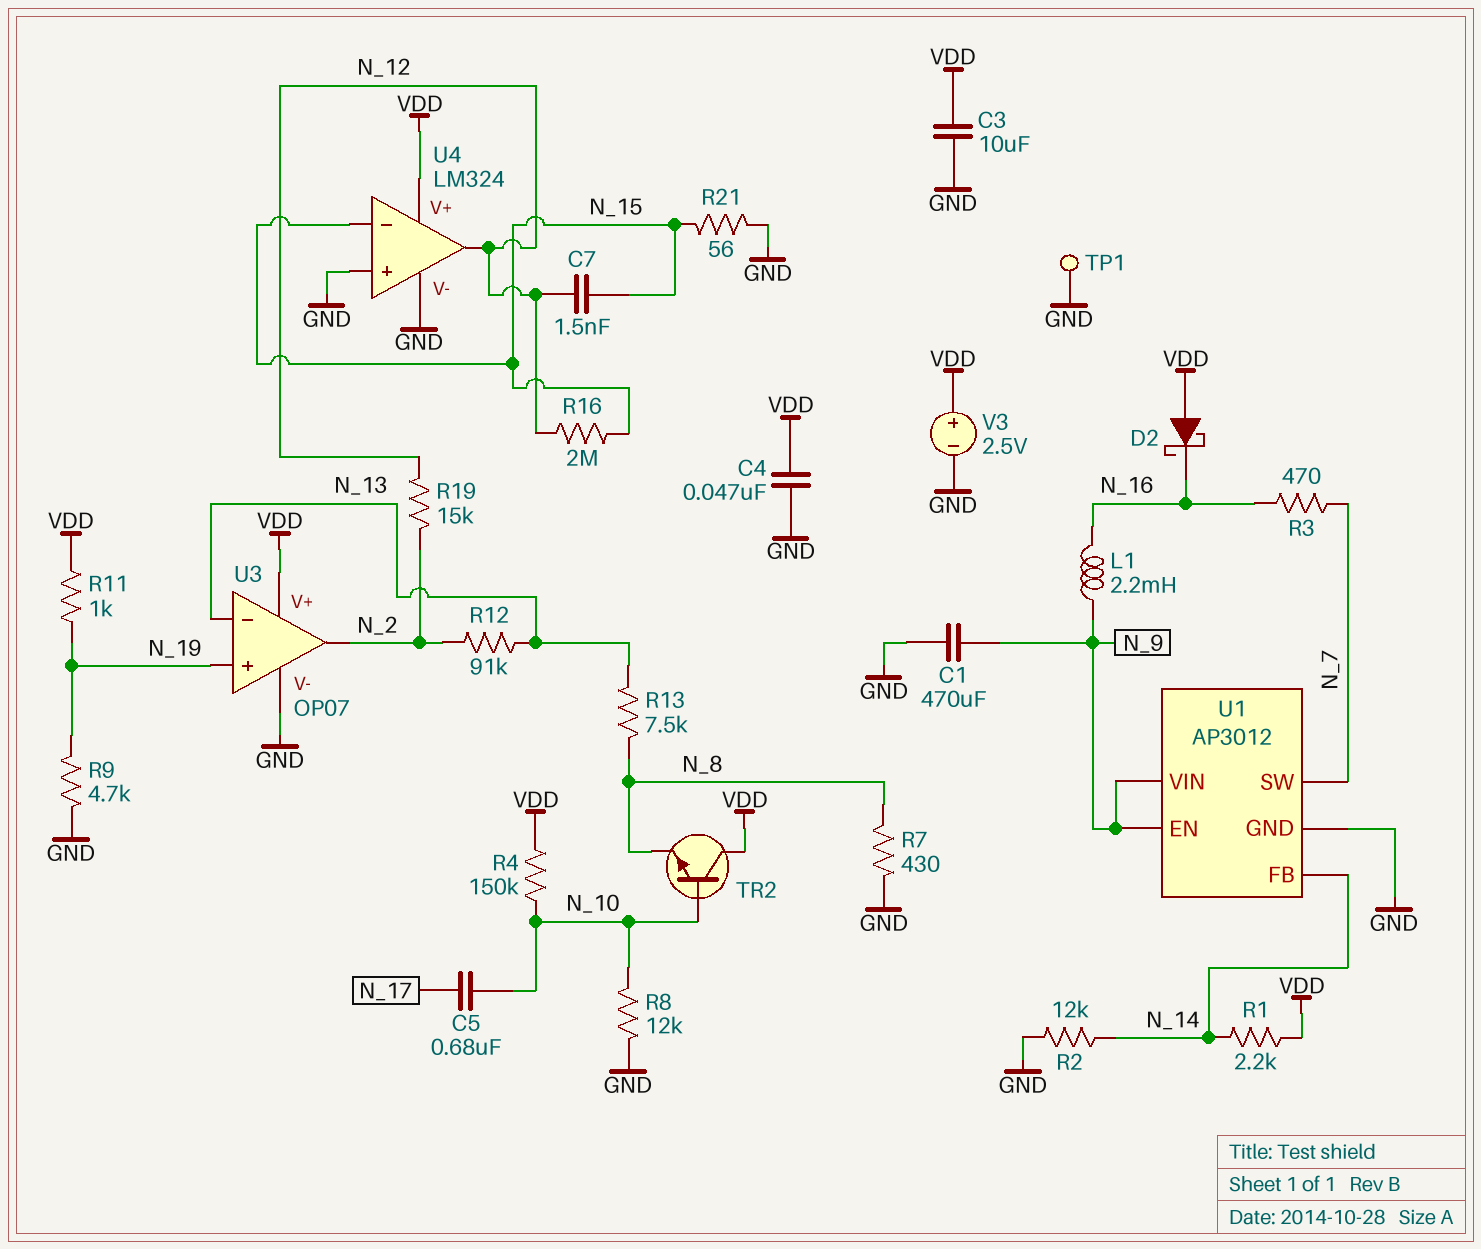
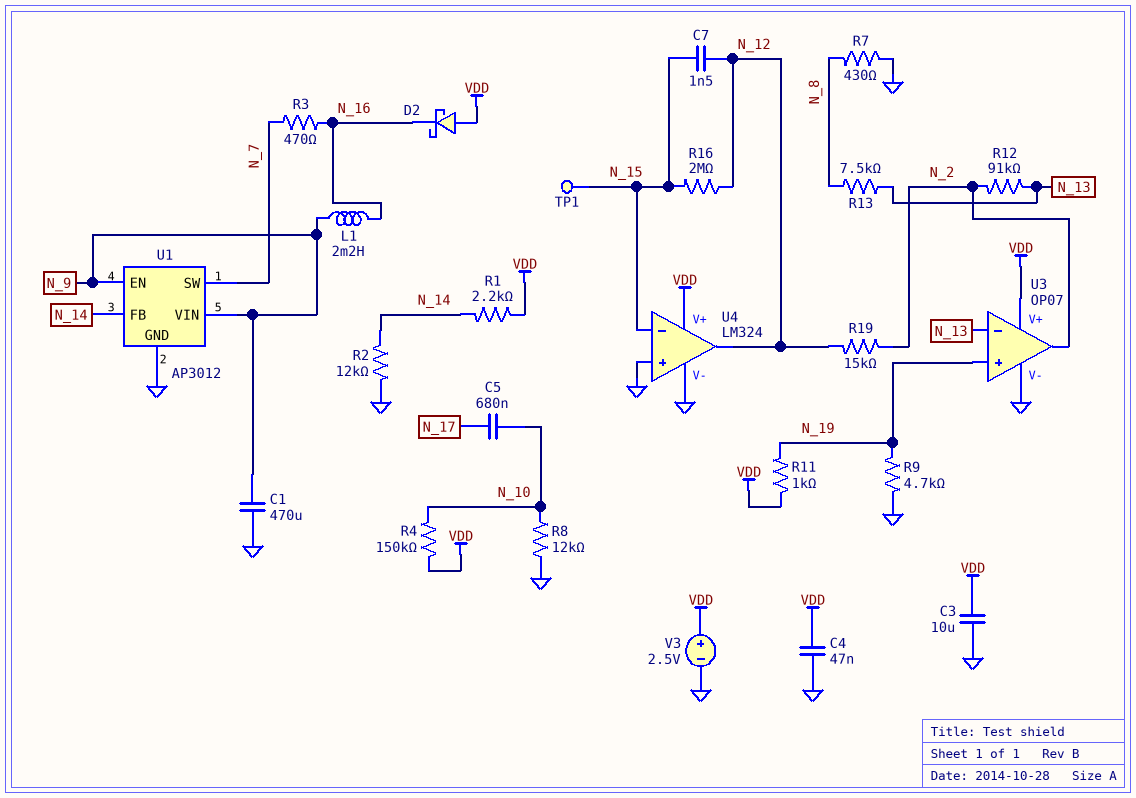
R21: 56 (GND, N_15) -> none
TP1: test point (GND) -> test point (N_15)
TR2: NPN (B N_10, C VDD, E N_8) -> none

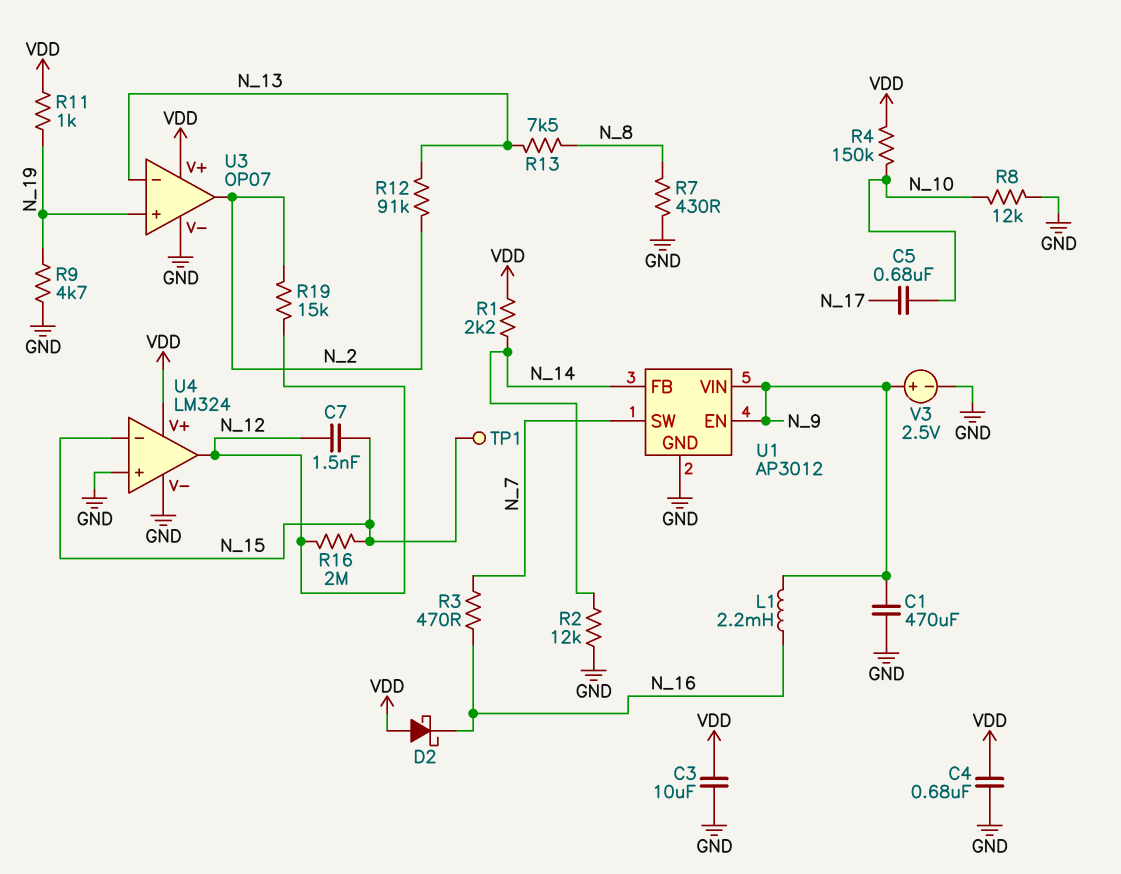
C4: 47nF (GND, VDD) -> 680nF (GND, VDD)
V3: 2.5V (plus VDD, minus GND) -> 2.5V (plus N_9, minus GND)

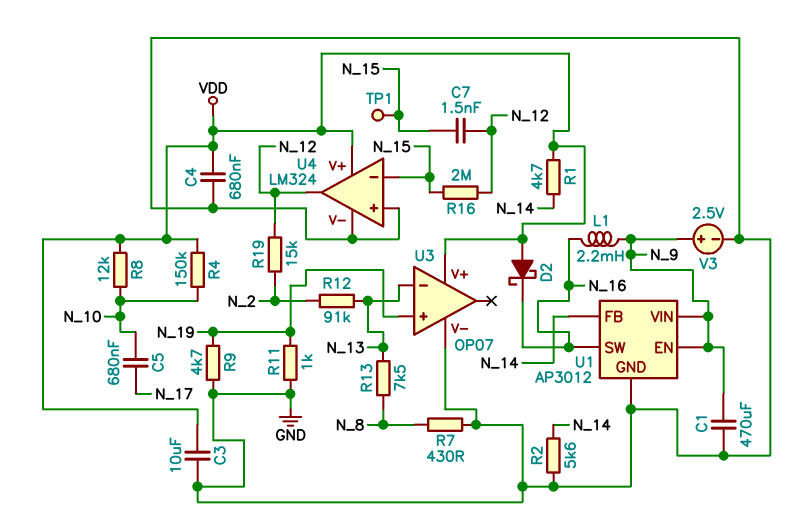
R1: 2.2k (N_14, VDD) -> 4.7k (N_14, VDD)
R2: 12k (GND, N_14) -> 5.6k (GND, N_14)
R3: 470 (N_7, N_16) -> none
R8: 12k (GND, N_10) -> 12k (N_10, VDD)
R11: 1k (N_19, VDD) -> 1k (GND, N_19)
U1 pin SW: N_7 -> N_16
U3 pin out: N_2 -> none

